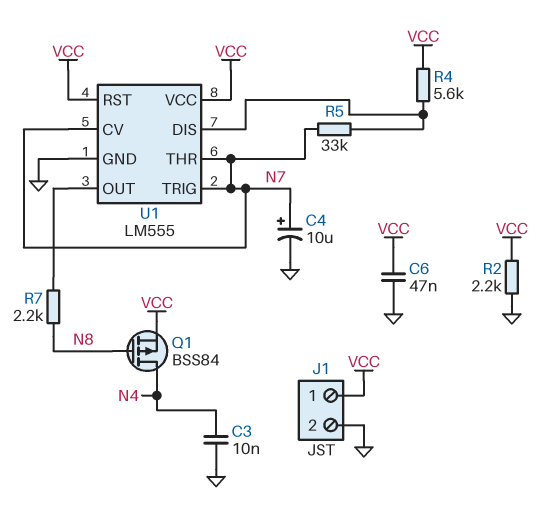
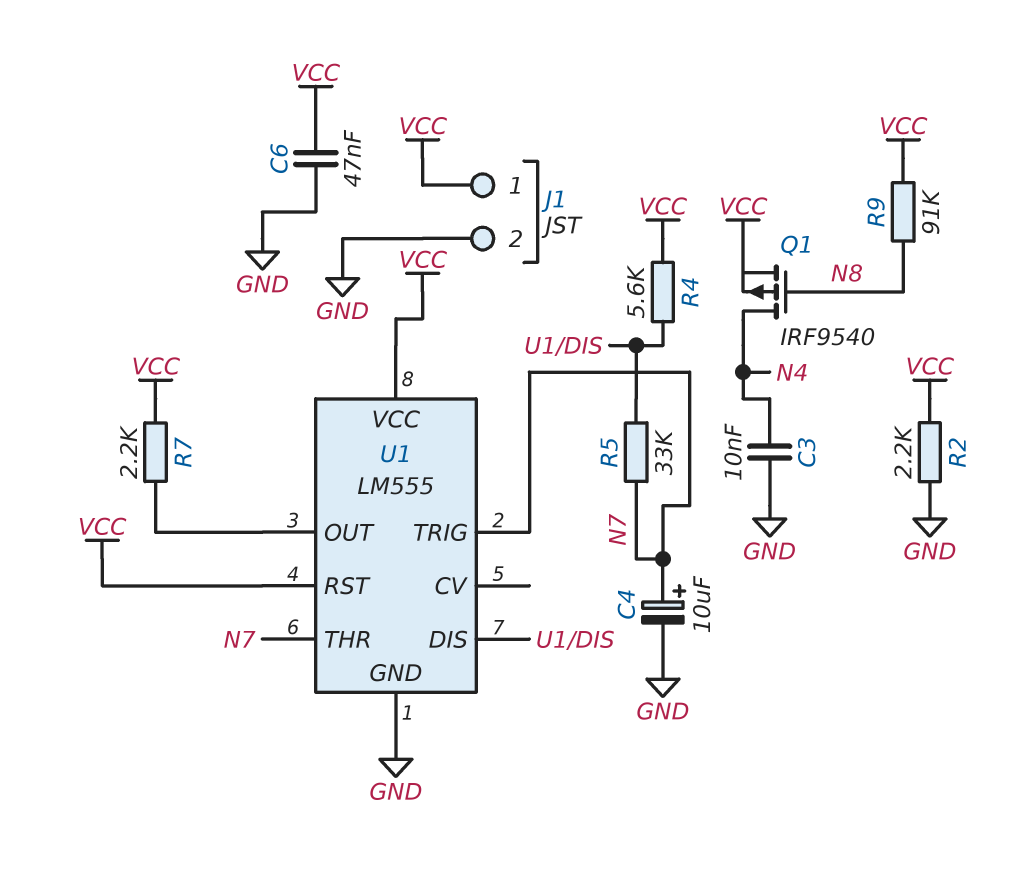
Q1: PMOS BSS84 (G N8, D N4, S VCC) -> PMOS IRF9540 (G N8, D N4, S VCC)
R7: 2.2k (N8, U1/OUT) -> 2.2k (U1/OUT, VCC)
R9: none -> 91k (N8, VCC)
U1 pin CV: N7 -> none

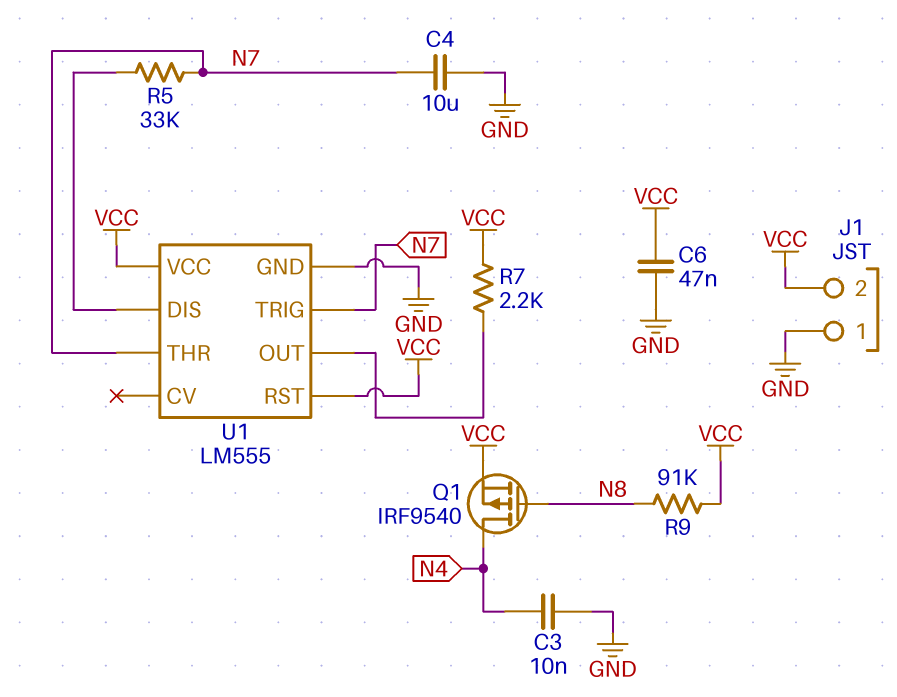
C4: 10uF (plus N7, minus GND) -> 10uF (GND, N7)
J1 pin 1: VCC -> GND
J1 pin 2: GND -> VCC
R2: 2.2k (GND, VCC) -> none
R4: 5.6k (U1/DIS, VCC) -> none

